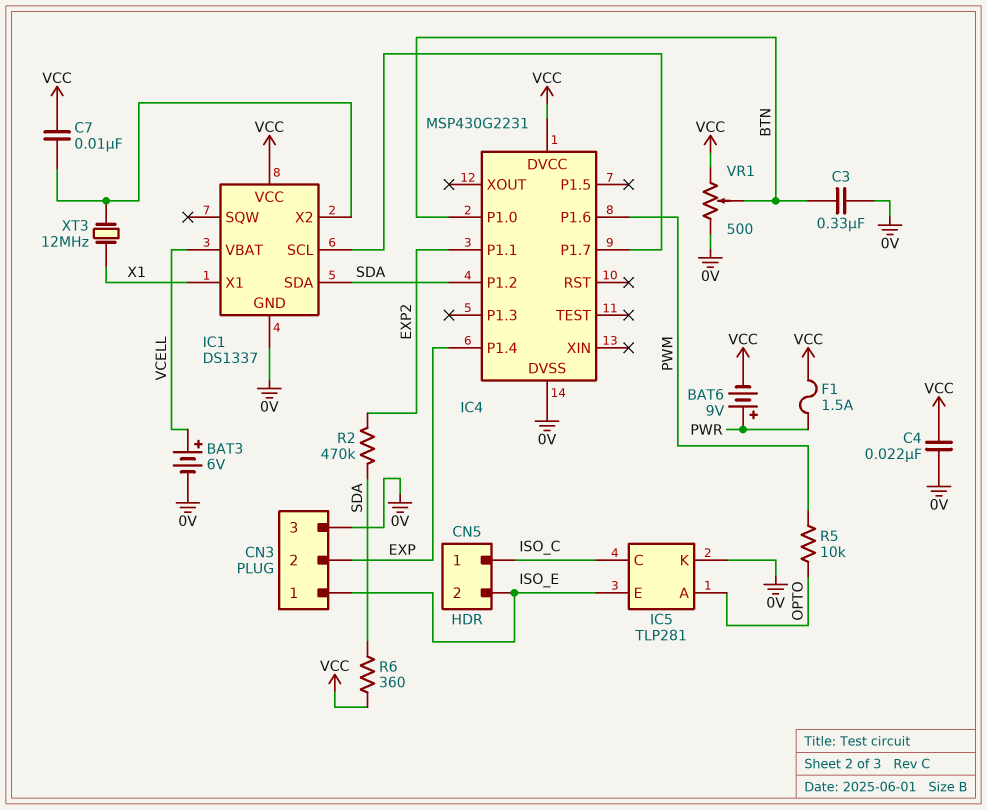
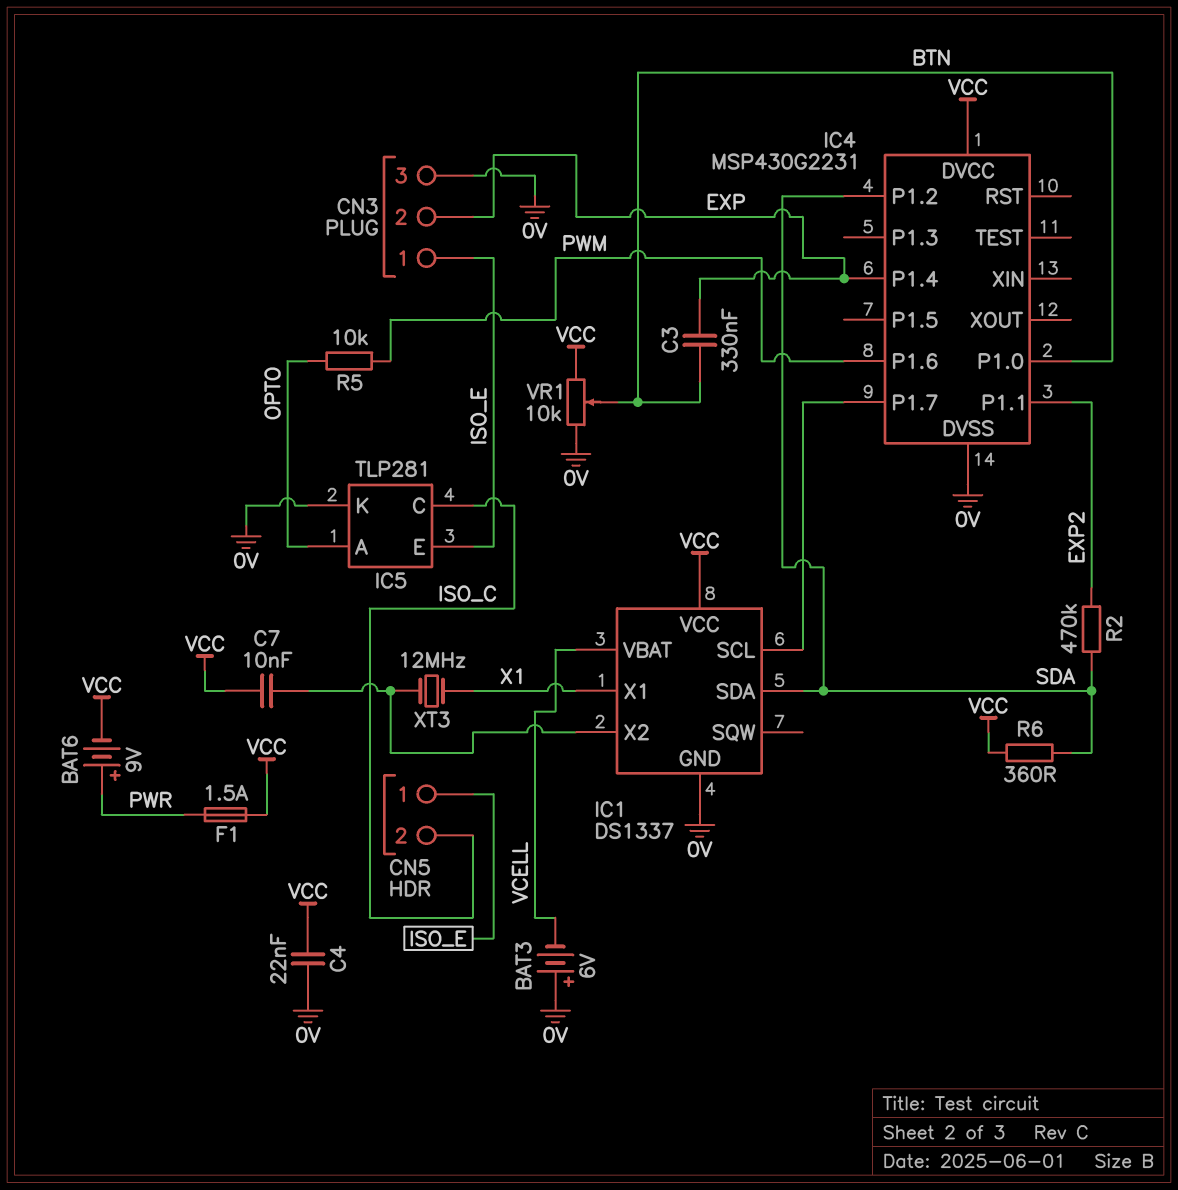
BAT3: 6V (plus VCELL, minus 0V) -> 6V (plus 0V, minus VCELL)
C3: 330nF (0V, BTN) -> 330nF (BTN, EXP)
CN5 pin 1: ISO_C -> ISO_E
CN5 pin 2: ISO_E -> ISO_C
VR1: 500 (0V, VCC, wiper BTN) -> 10k (0V, VCC, wiper BTN)

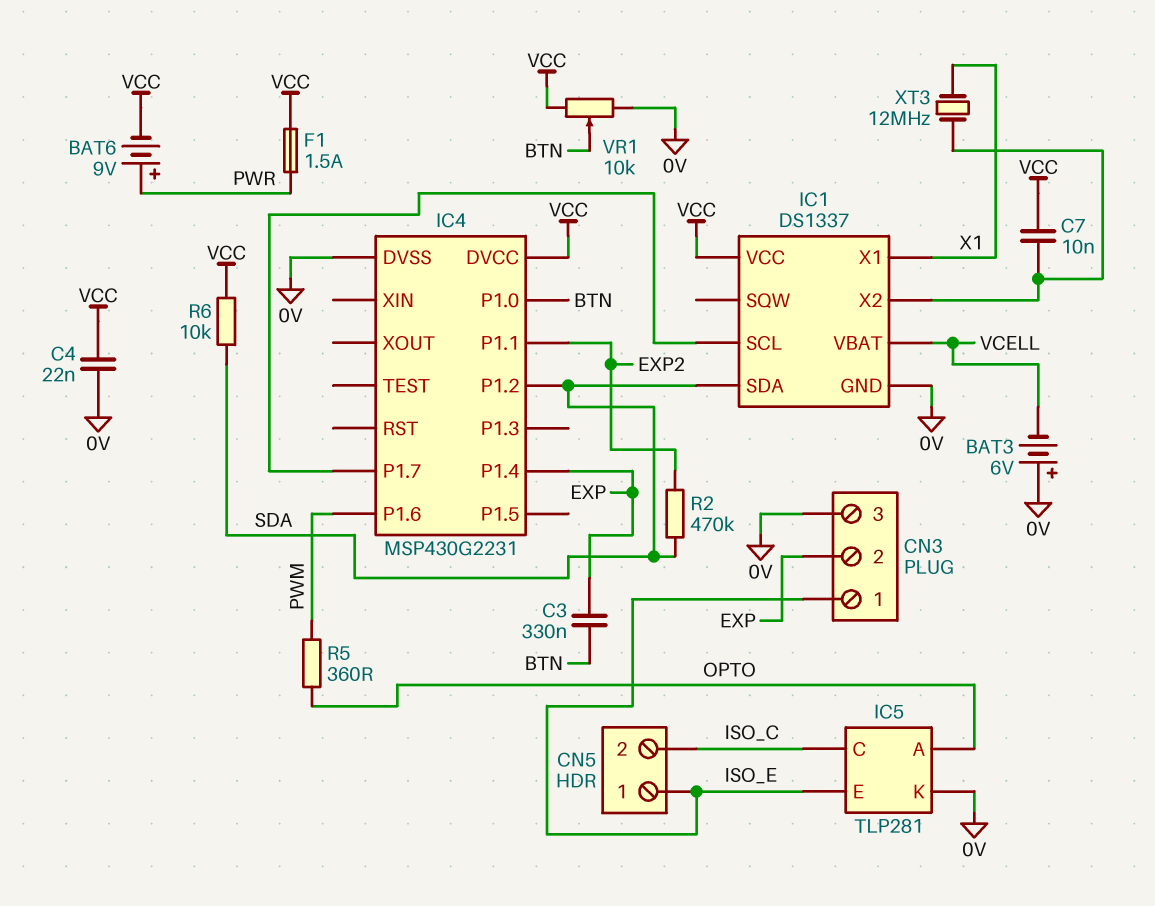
R5: 10k (OPTO, PWM) -> 360 (OPTO, PWM)
R6: 360 (SDA, VCC) -> 10k (SDA, VCC)

